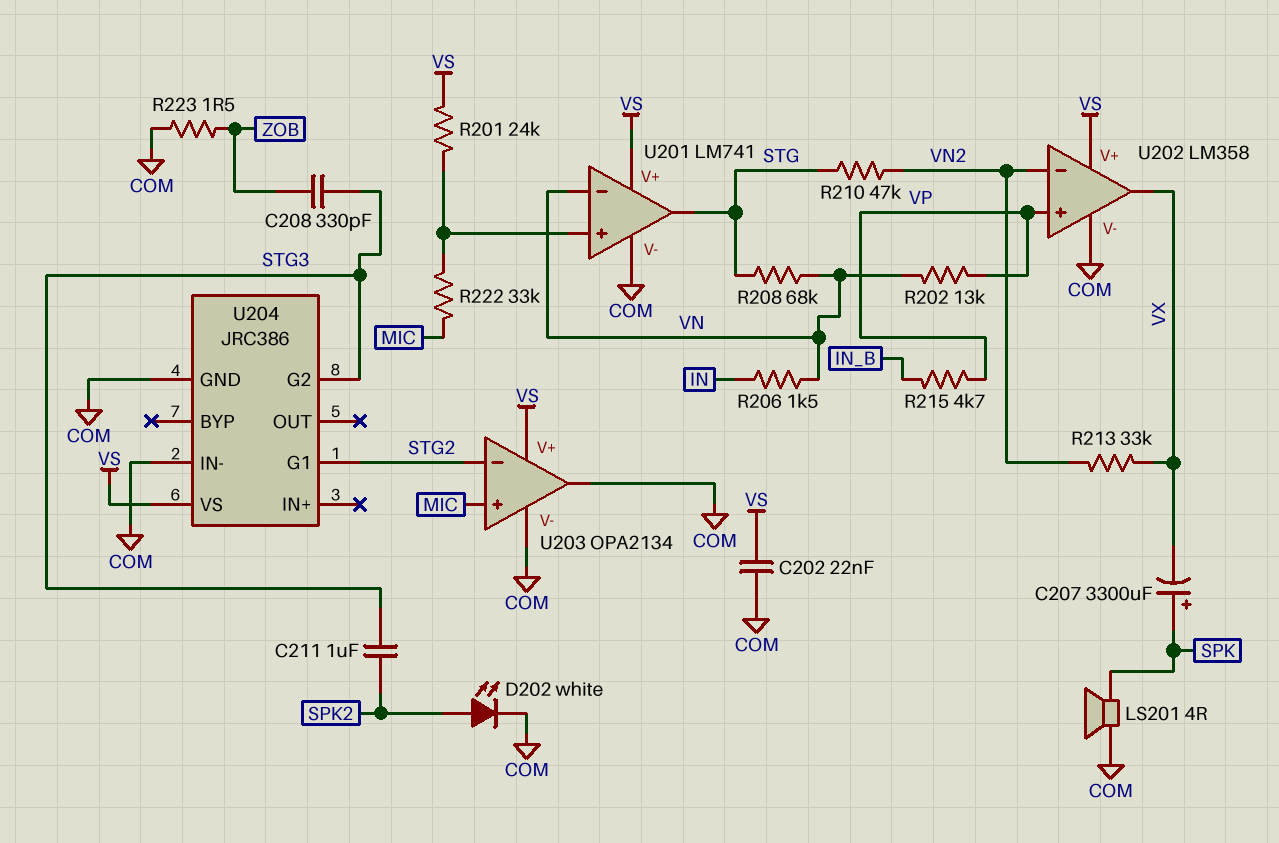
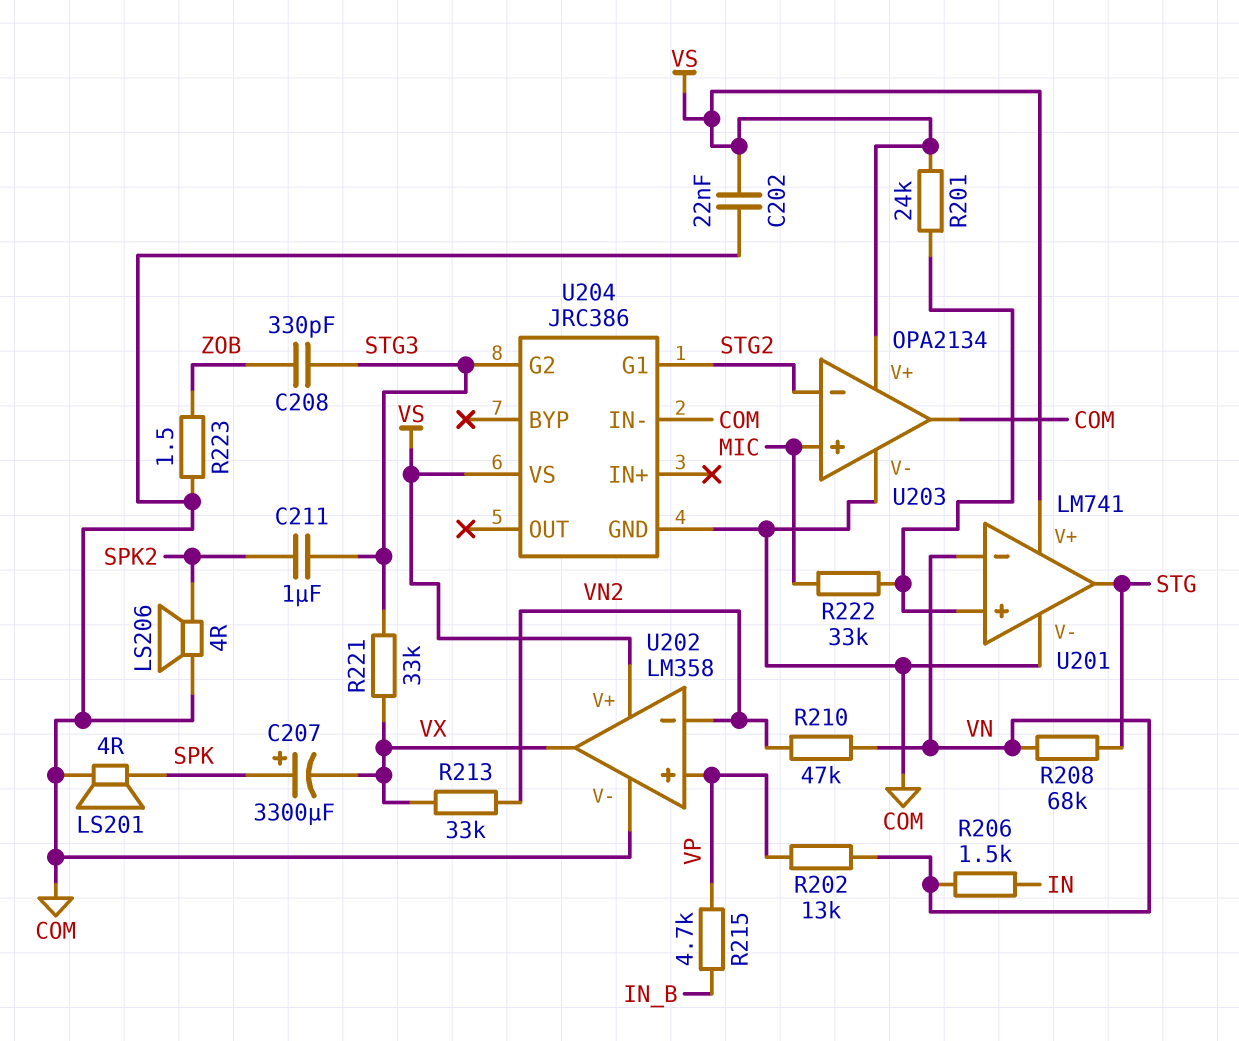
D202: LED white (A SPK2, K COM) -> none
LS206: none -> speaker 4R (COM, SPK2)
R210: 47k (STG, VN2) -> 47k (VN, VN2)
R221: none -> 33k (STG3, VX)

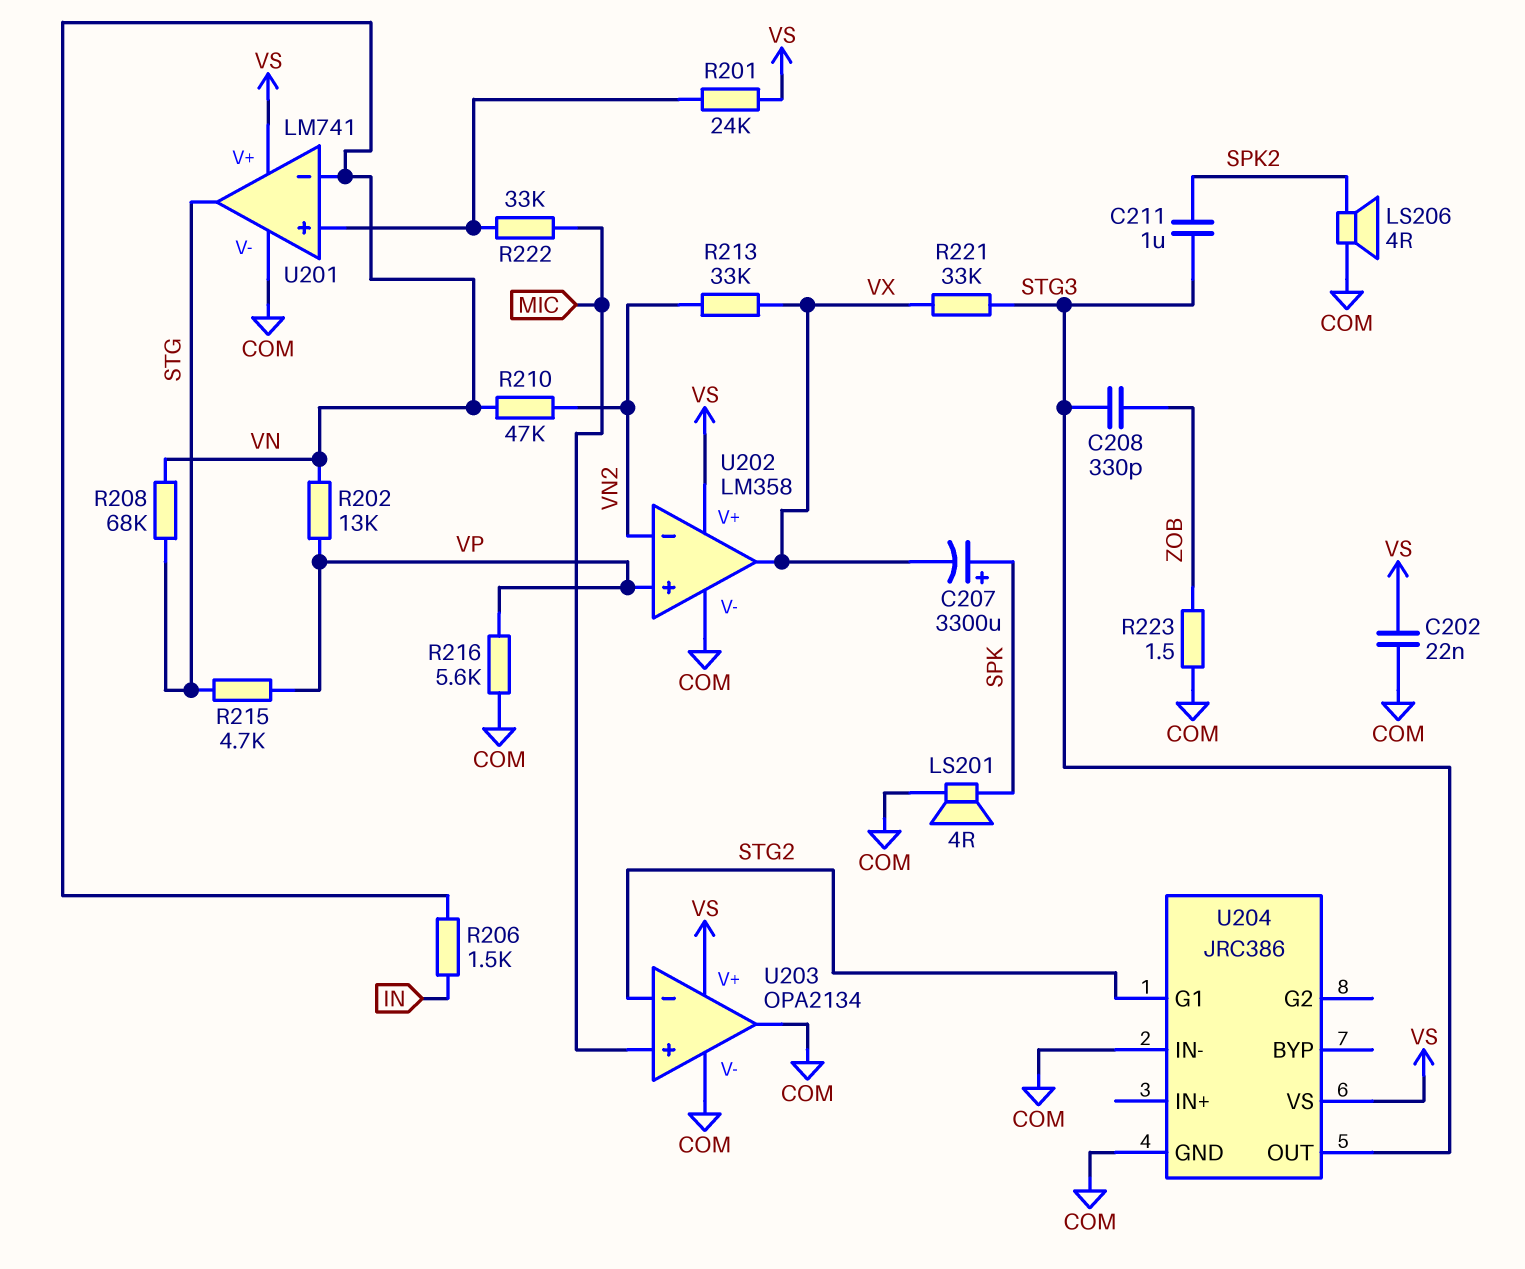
R215: 4.7k (IN_B, VP) -> 4.7k (STG, VP)
R216: none -> 5.6k (COM, VP)
U204 pin G2: STG3 -> none
U204 pin OUT: none -> STG3

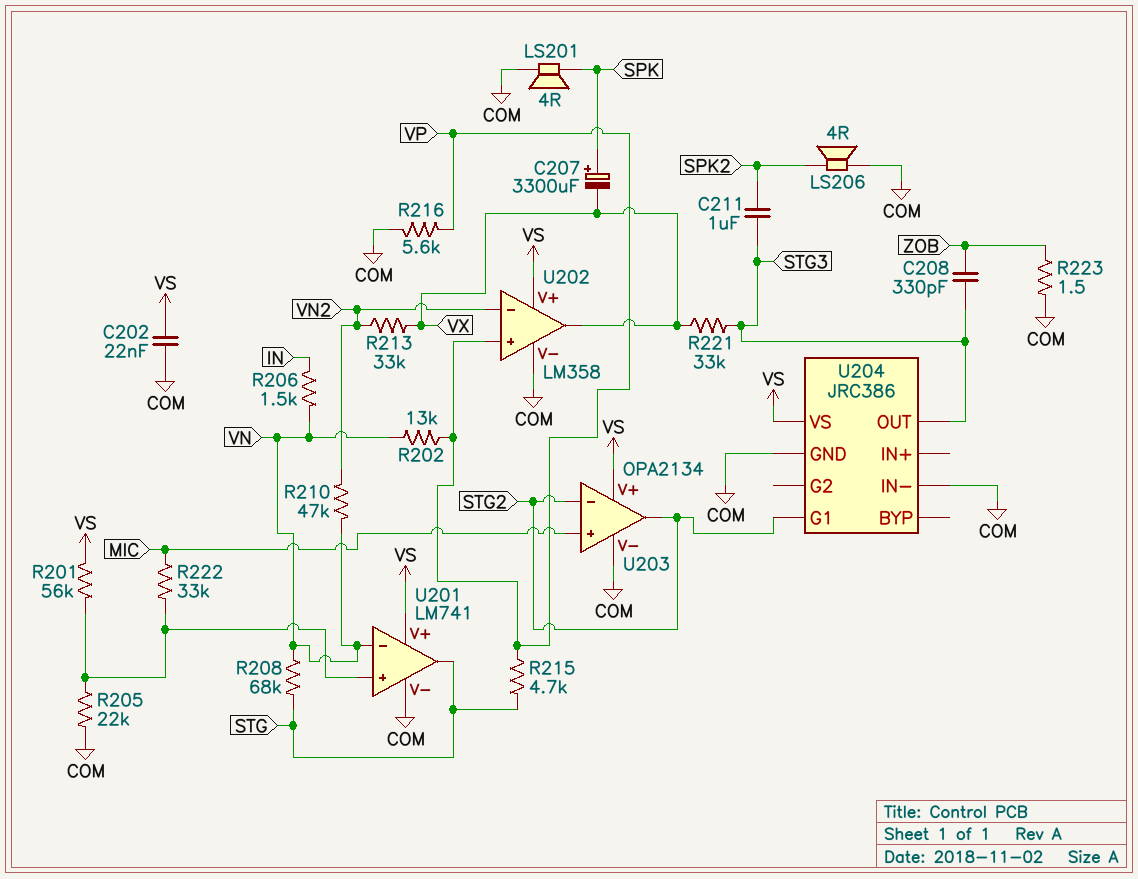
R201: 24k (U201/in+, VS) -> 56k (U201/in+, VS)
R205: none -> 22k (COM, U201/in+)
U203 pin out: COM -> STG2

